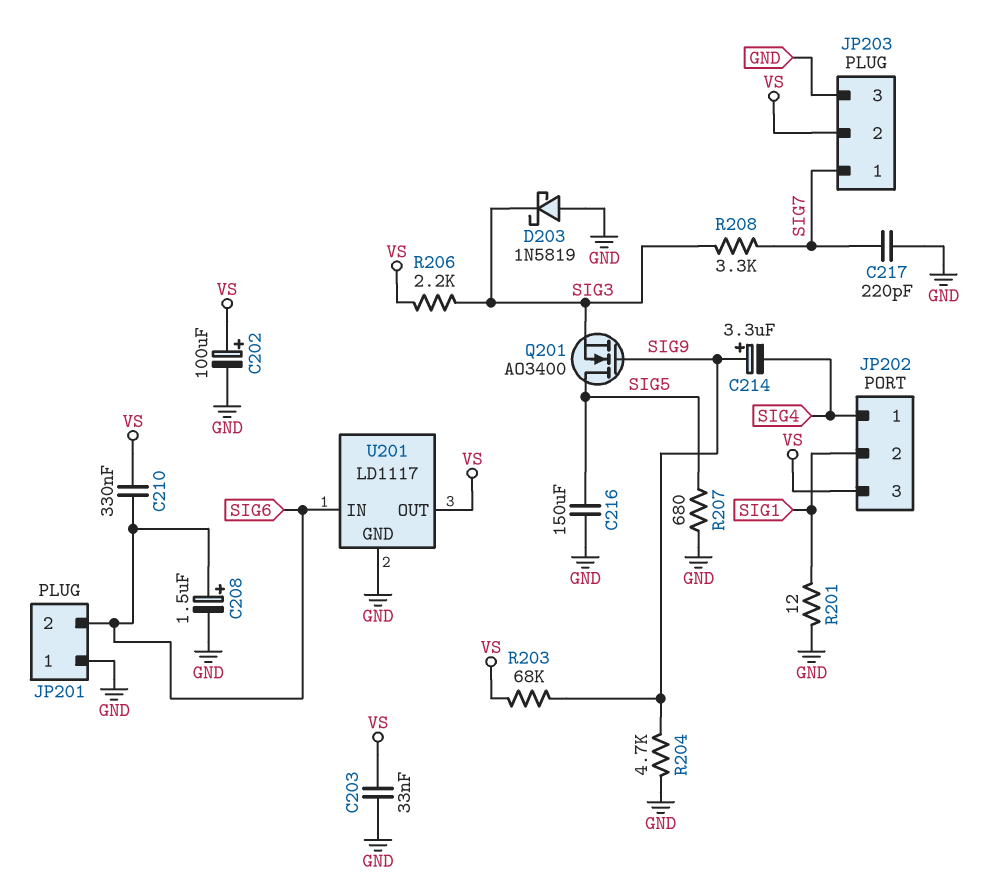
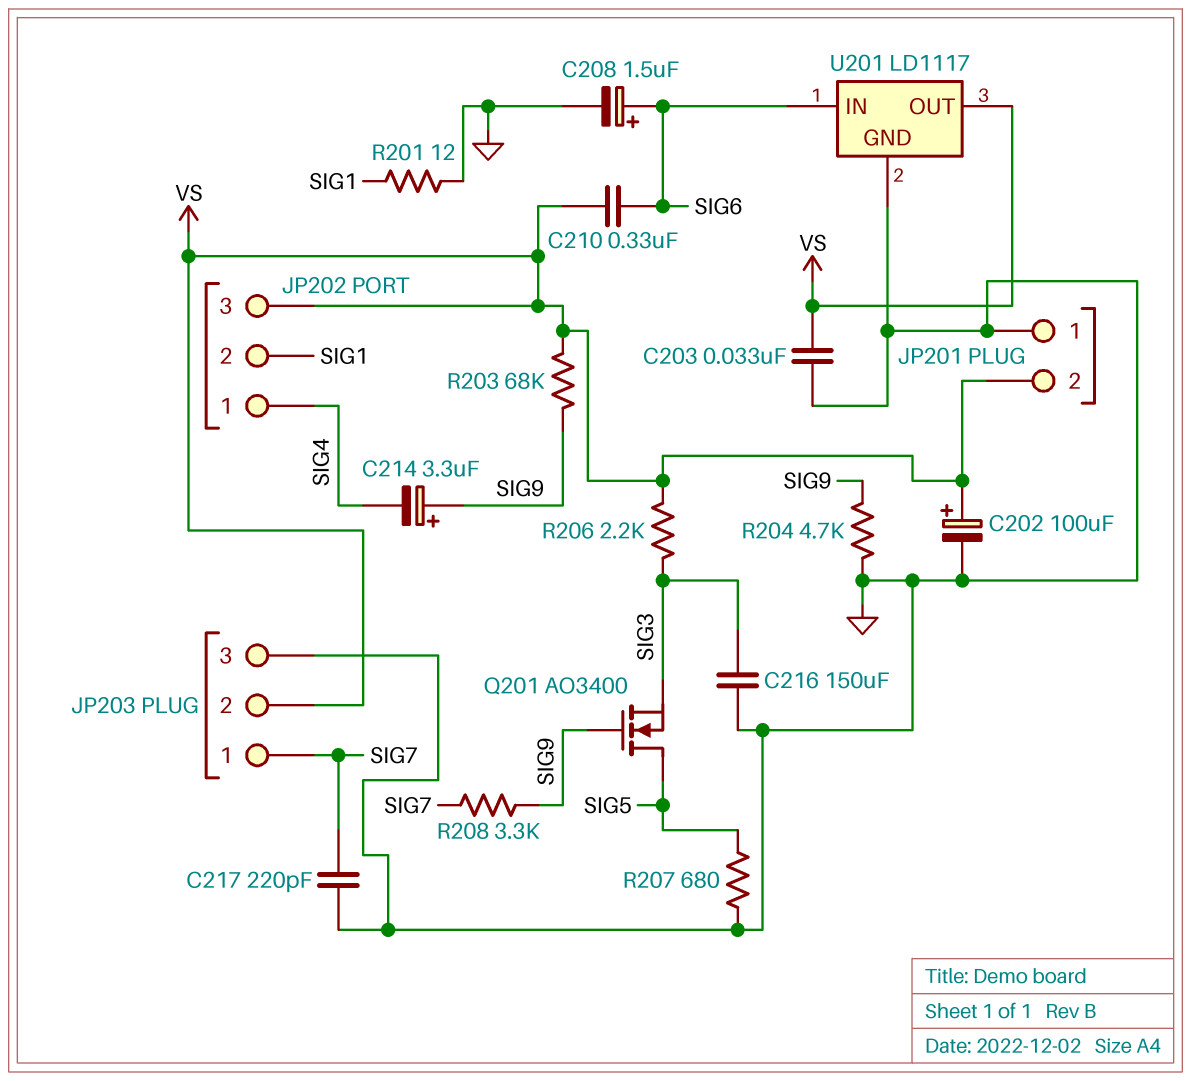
C216: 150uF (GND, SIG5) -> 150uF (GND, SIG3)
D203: schottky 1N5819 (A GND, K SIG3) -> none
JP201 pin 2: SIG6 -> VS
R208: 3.3k (SIG3, SIG7) -> 3.3k (SIG7, SIG9)

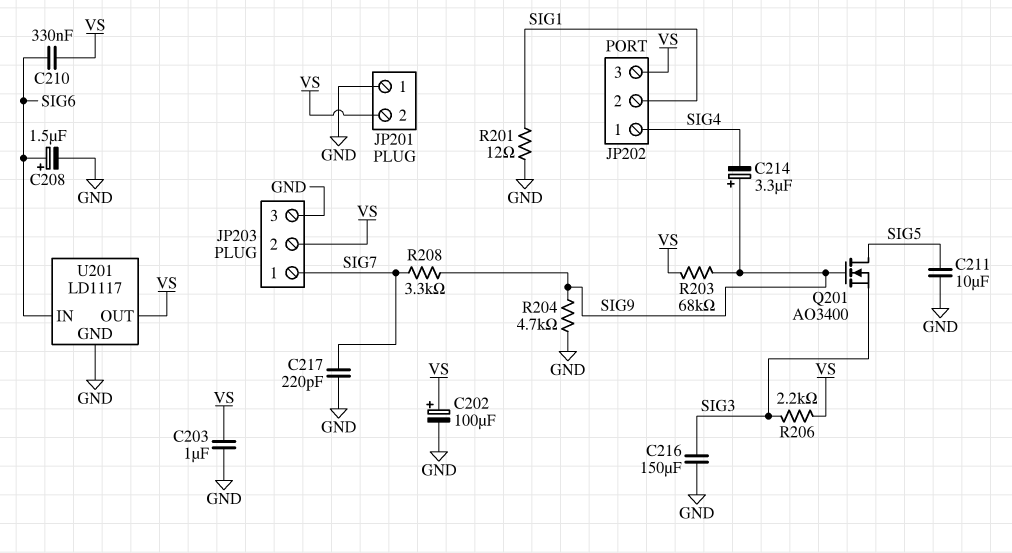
C203: 33nF (GND, VS) -> 1uF (GND, VS)
C211: none -> 10uF (GND, SIG5)
R207: 680 (GND, SIG5) -> none

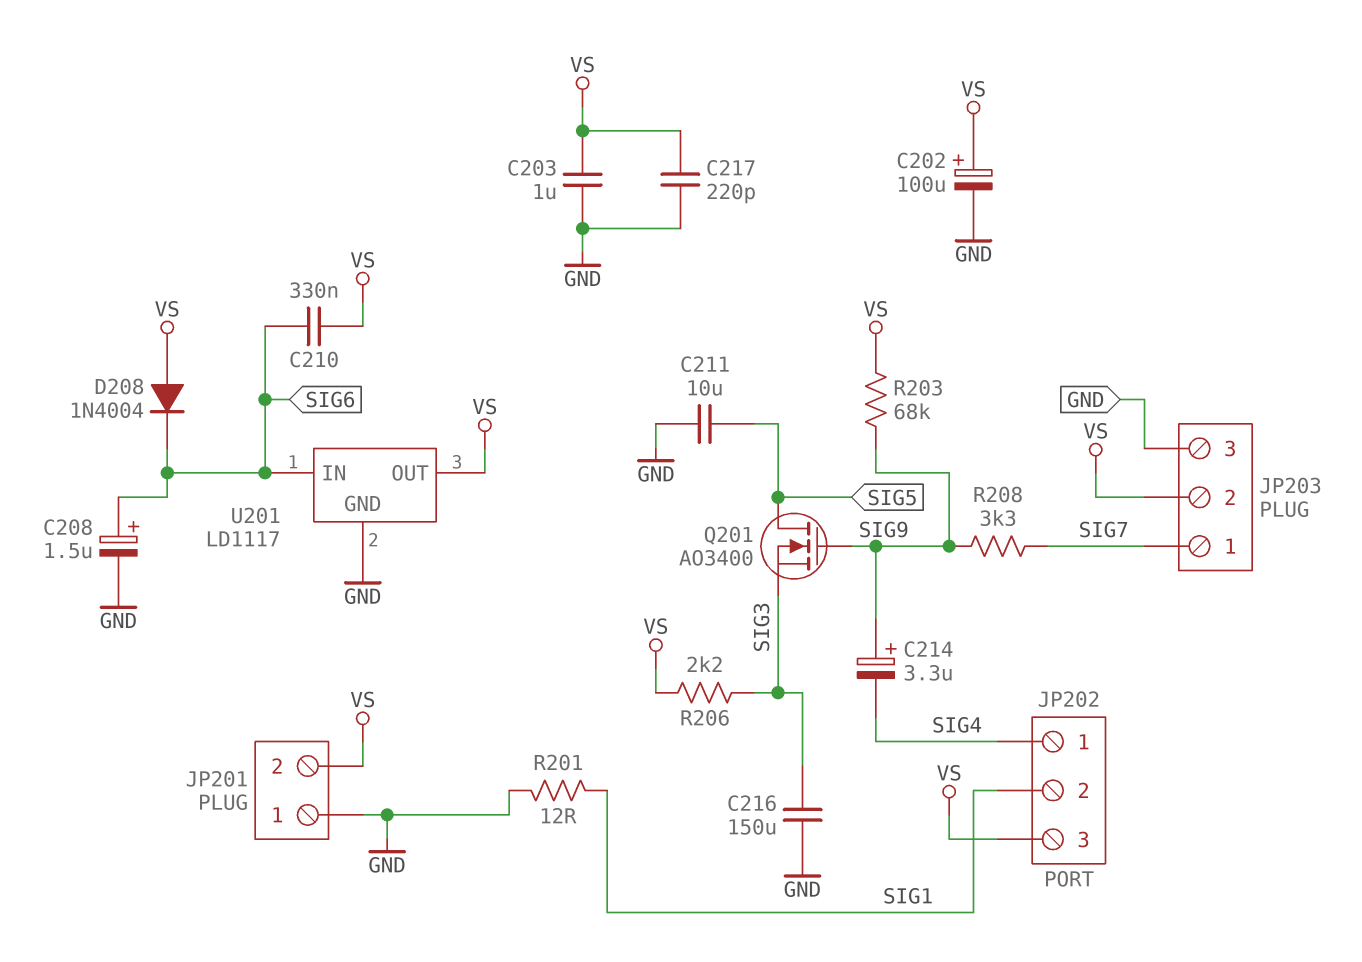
C217: 220pF (GND, SIG7) -> 220pF (GND, VS)
D208: none -> diode 1N4004 (A VS, K SIG6)
R204: 4.7k (GND, SIG9) -> none

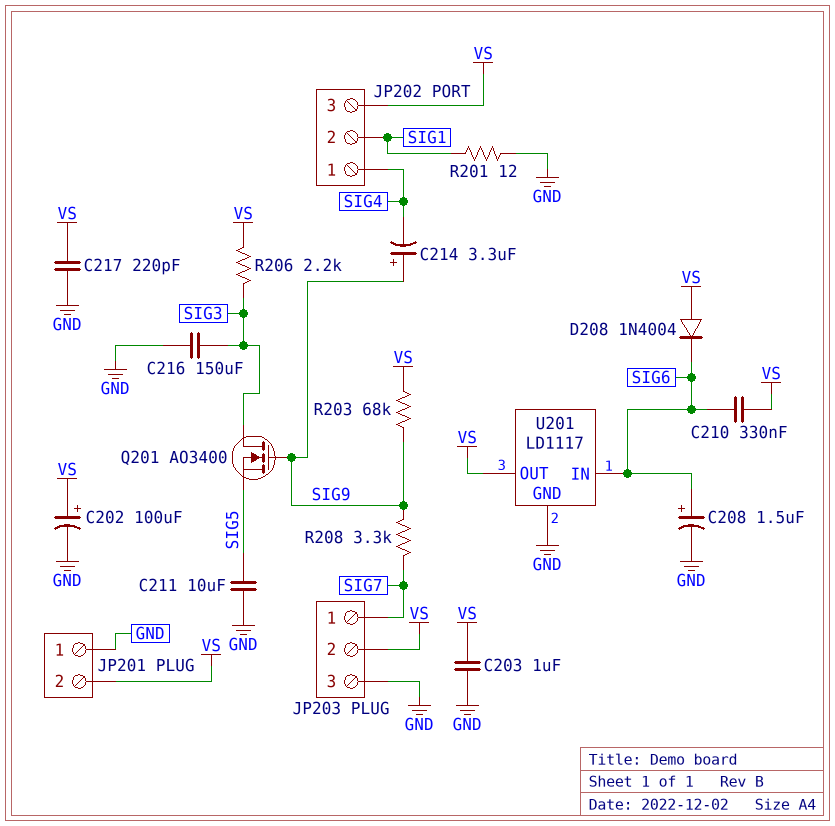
Q201: NMOS AO3400 (G SIG9, D SIG5, S SIG3) -> NMOS AO3400 (G SIG9, D SIG3, S SIG5)

